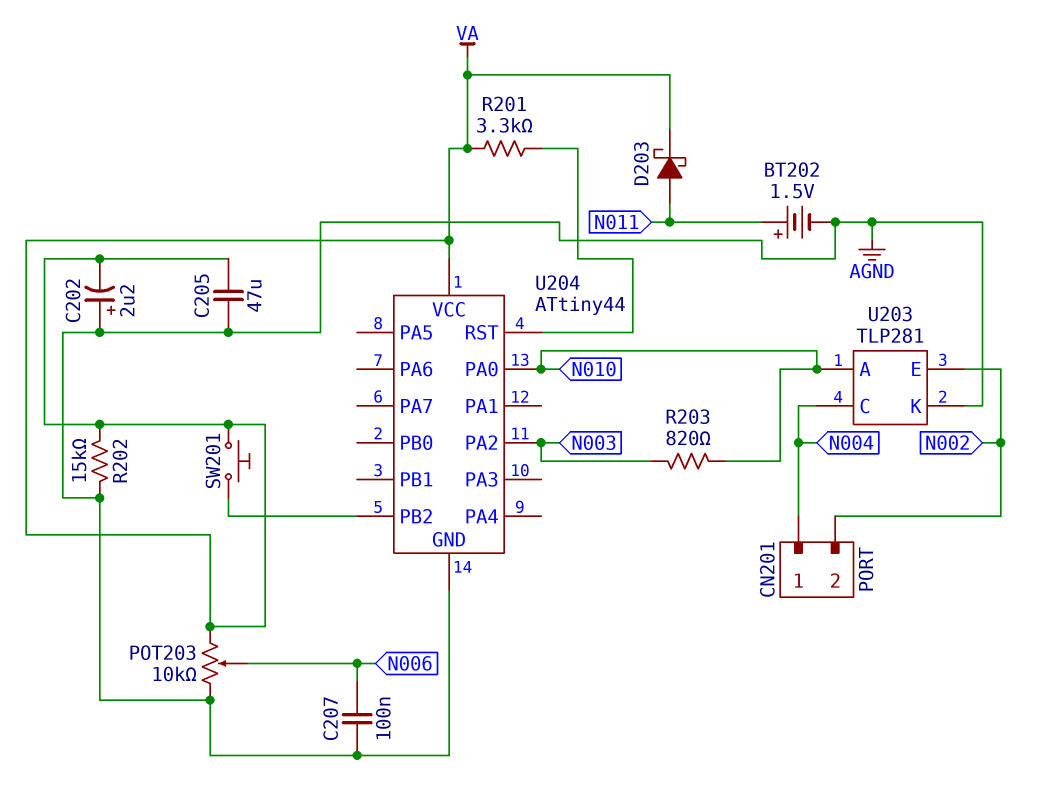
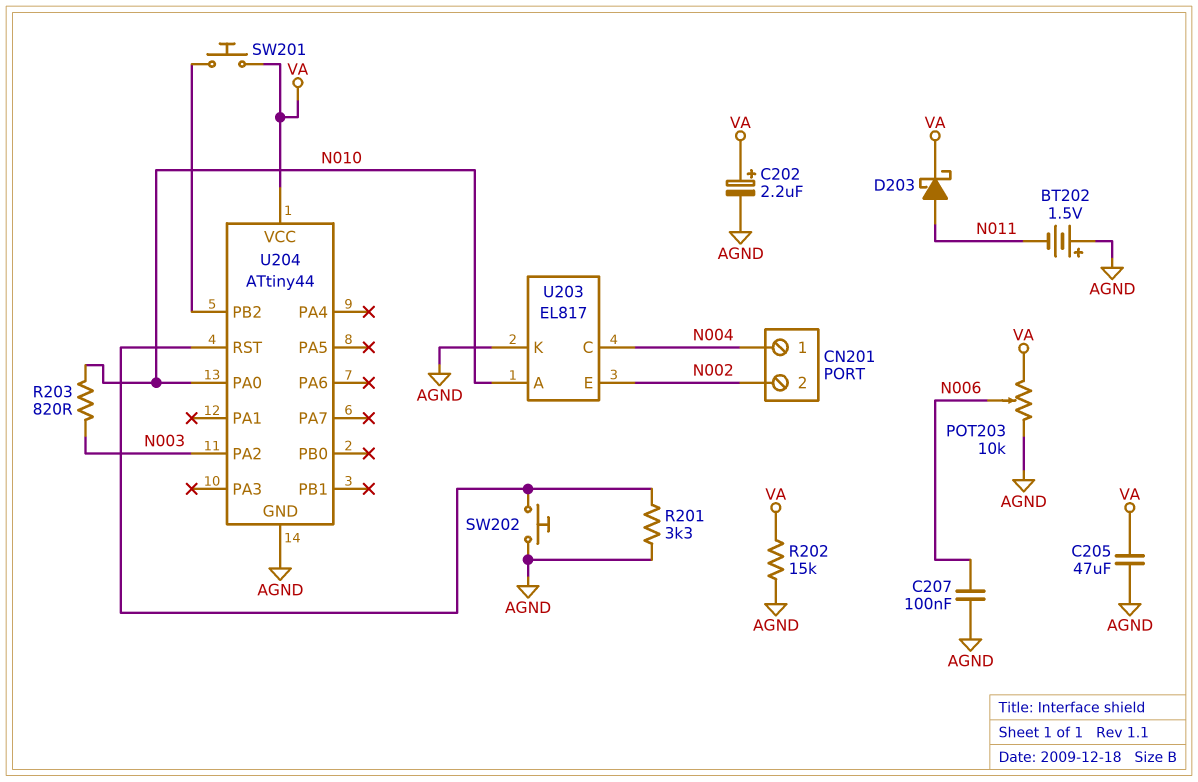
BT202: 1.5V (plus N011, minus AGND) -> 1.5V (plus AGND, minus N011)
C202: 2.2uF (plus AGND, minus VA) -> 2.2uF (plus VA, minus AGND)
R201: 3.3k (U204/RST, VA) -> 3.3k (AGND, U204/RST)
SW202: none -> button (AGND, U204/RST)
U203: TLP281 -> EL817

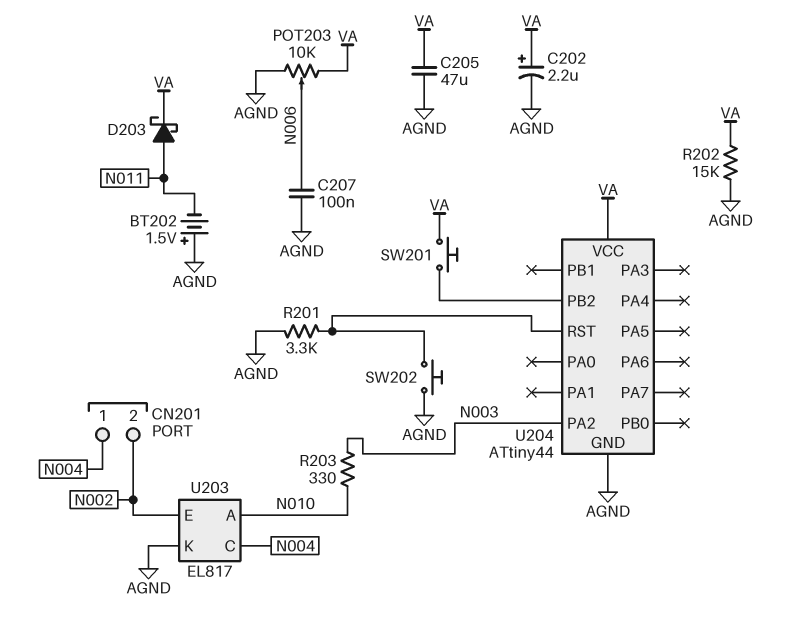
R203: 820 (N003, N010) -> 330 (N003, N010)
U204 pin PA0: N010 -> none

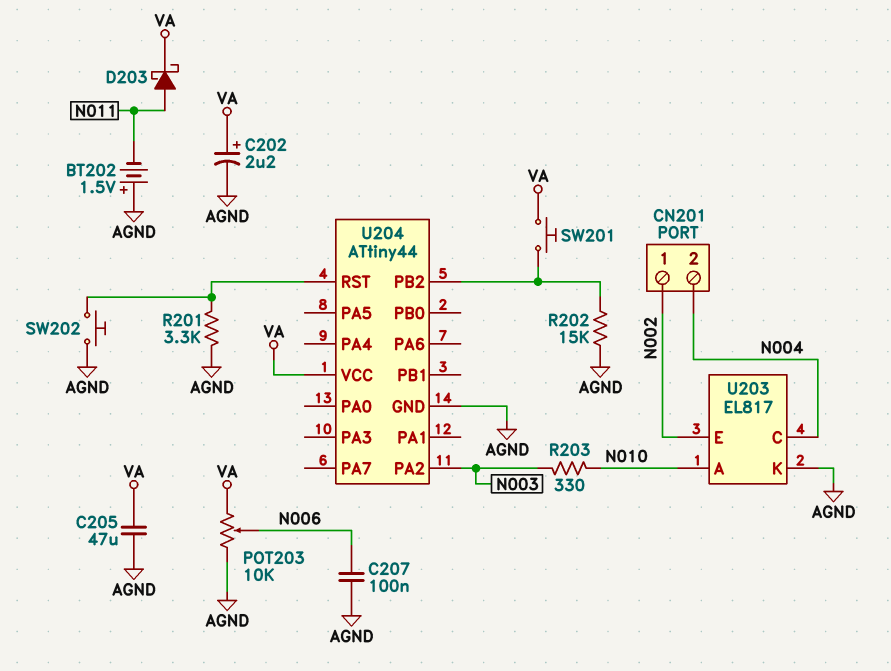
CN201 pin 1: N004 -> N002
CN201 pin 2: N002 -> N004
R202: 15k (AGND, VA) -> 15k (AGND, U204/PB2)

